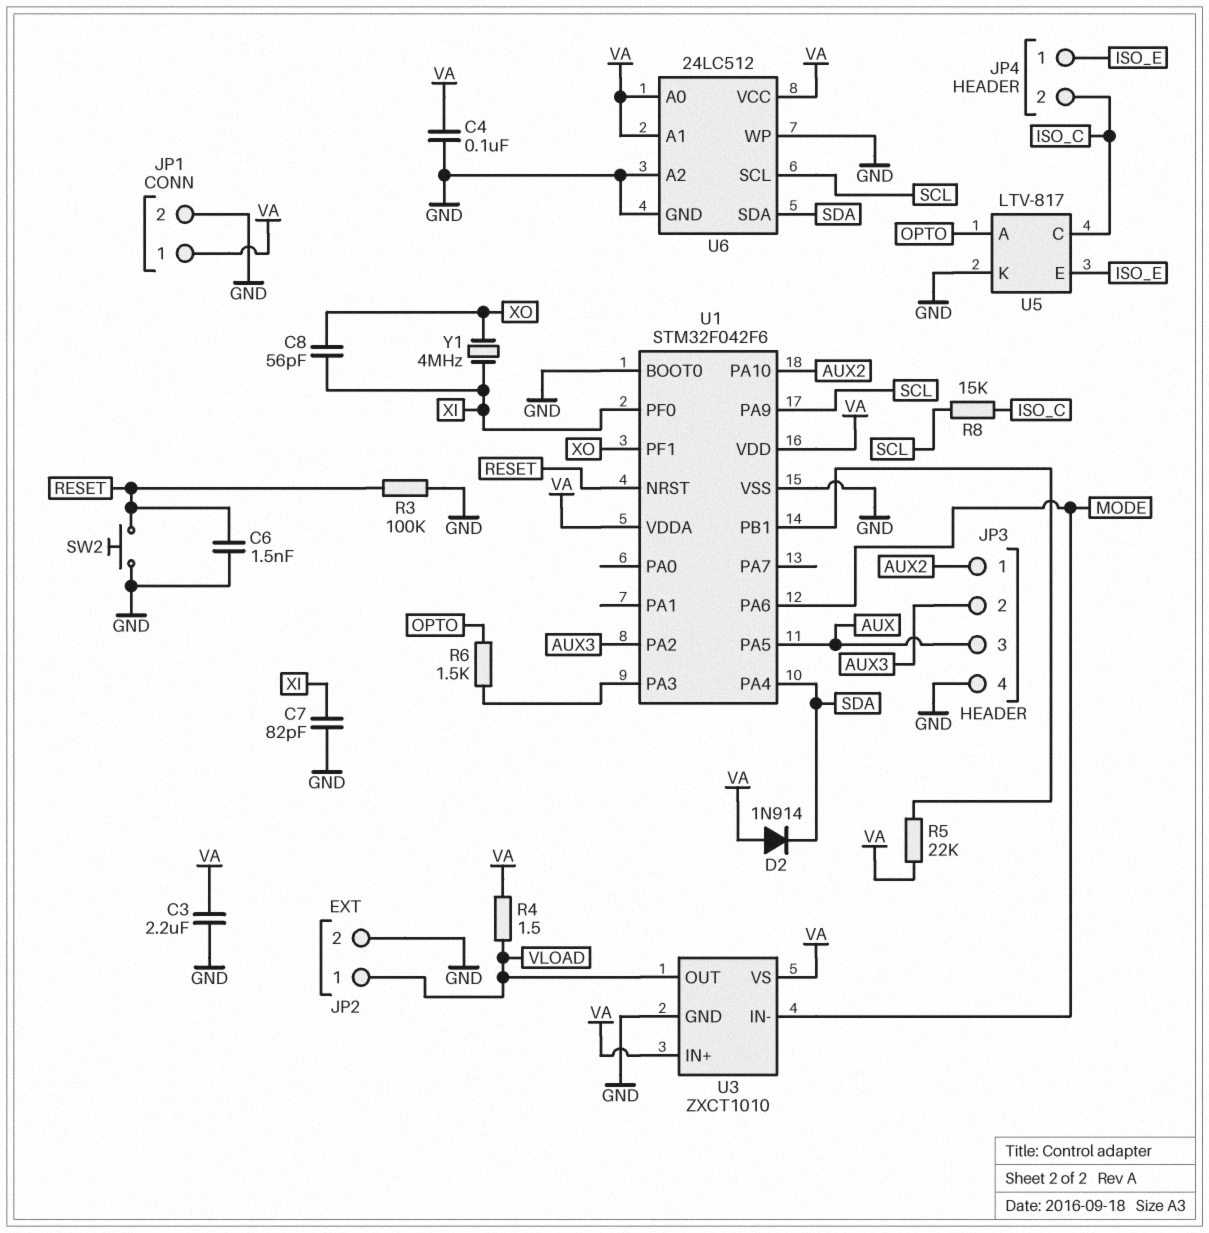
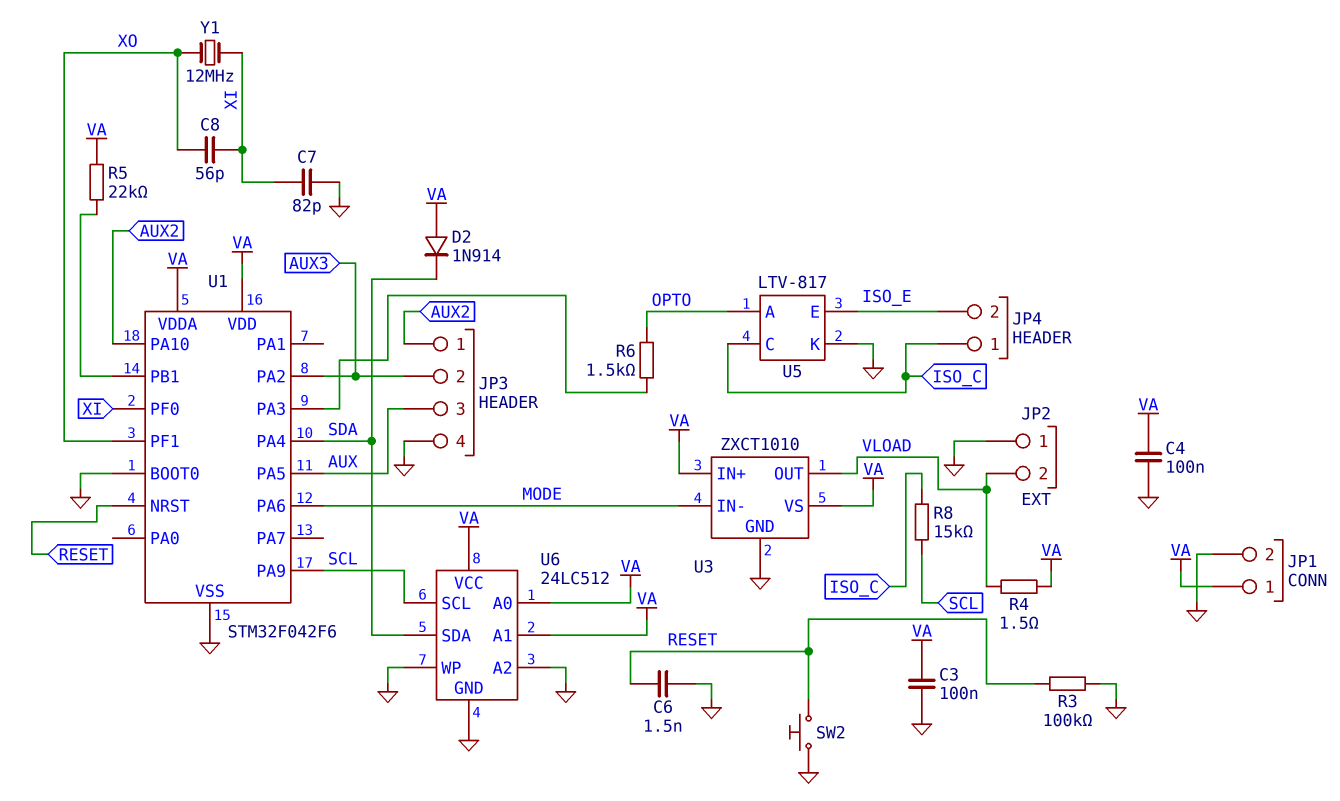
C3: 2.2uF (GND, VA) -> 100nF (GND, VA)
JP2 pin 1: VLOAD -> GND
JP2 pin 2: GND -> VLOAD
JP4 pin 1: ISO_E -> ISO_C
JP4 pin 2: ISO_C -> ISO_E
Y1: 4MHz (XI, XO) -> 12MHz (XI, XO)

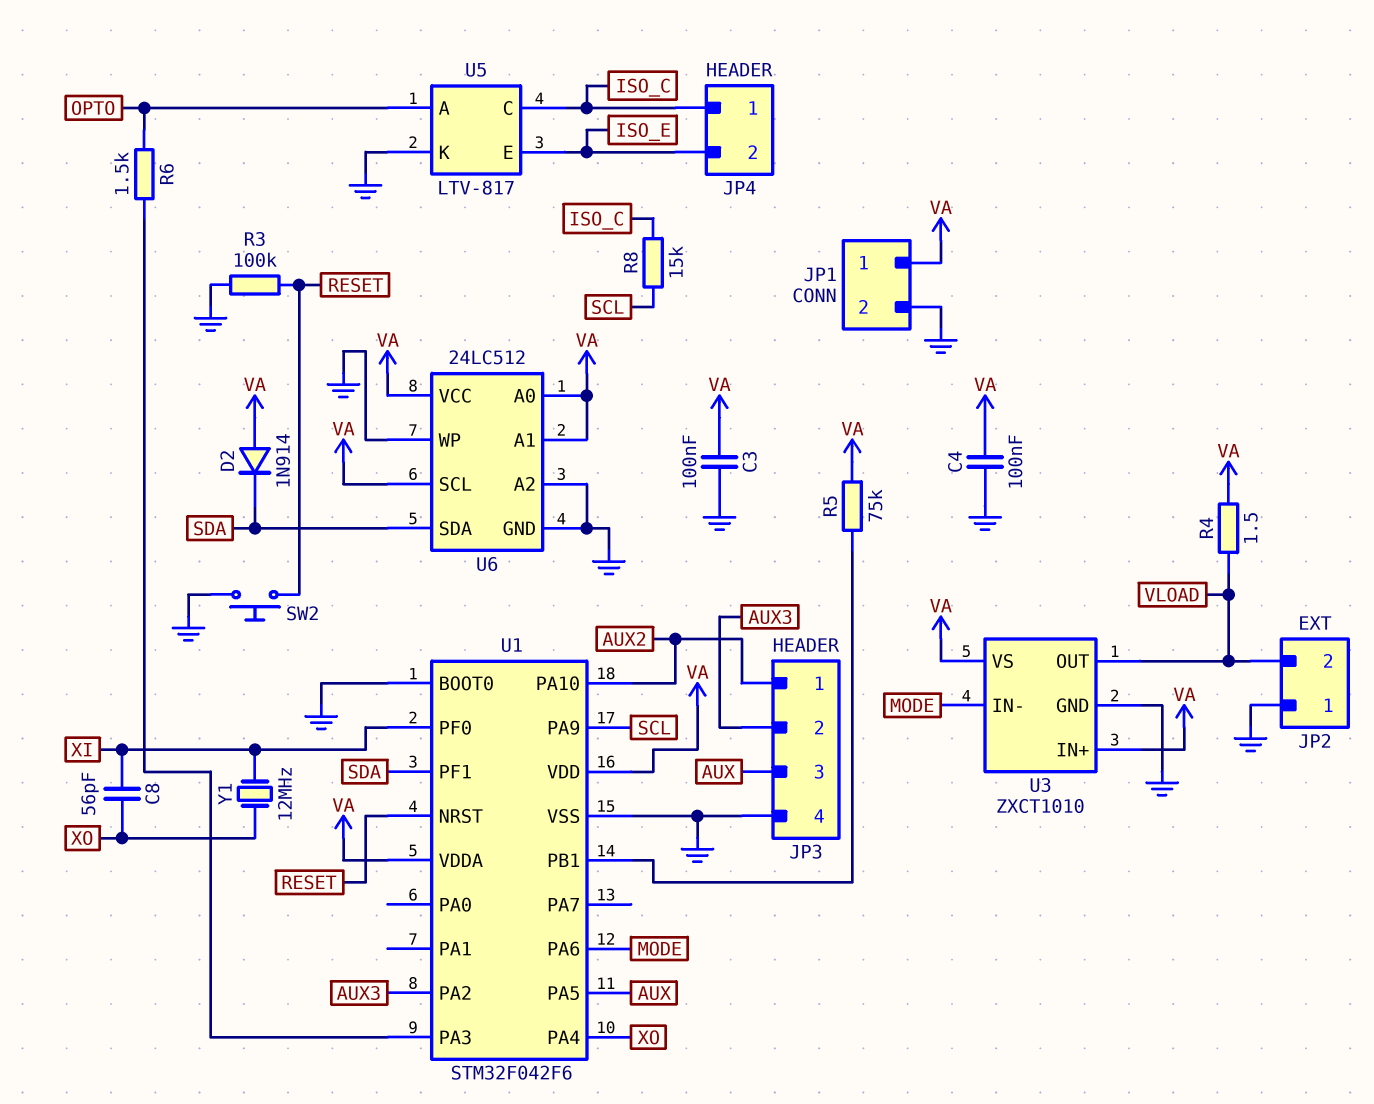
C6: 1.5nF (GND, RESET) -> none
C7: 82pF (GND, XI) -> none
R5: 22k (U1/PB1, VA) -> 75k (U1/PB1, VA)
U1 pin PA4: SDA -> XO
U1 pin PF1: XO -> SDA
U6 pin SCL: SCL -> VA

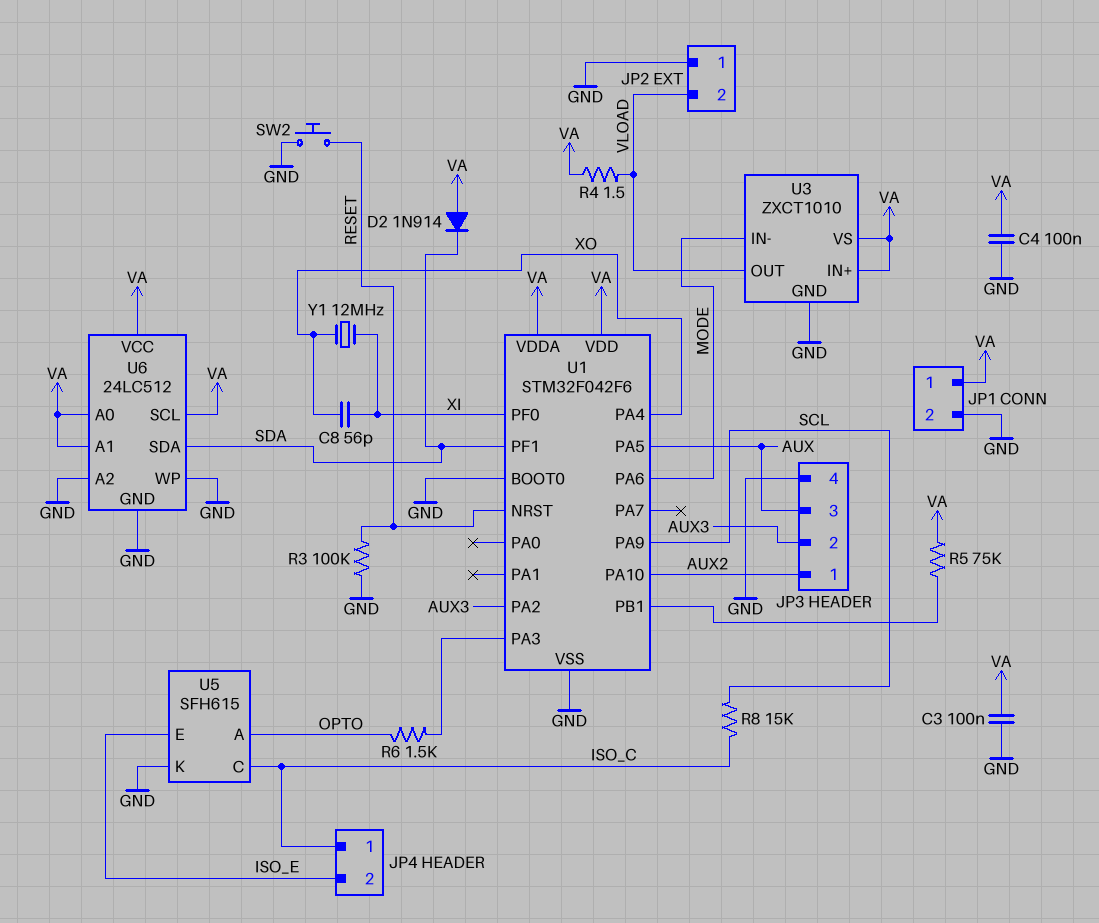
U5: LTV-817 -> SFH615

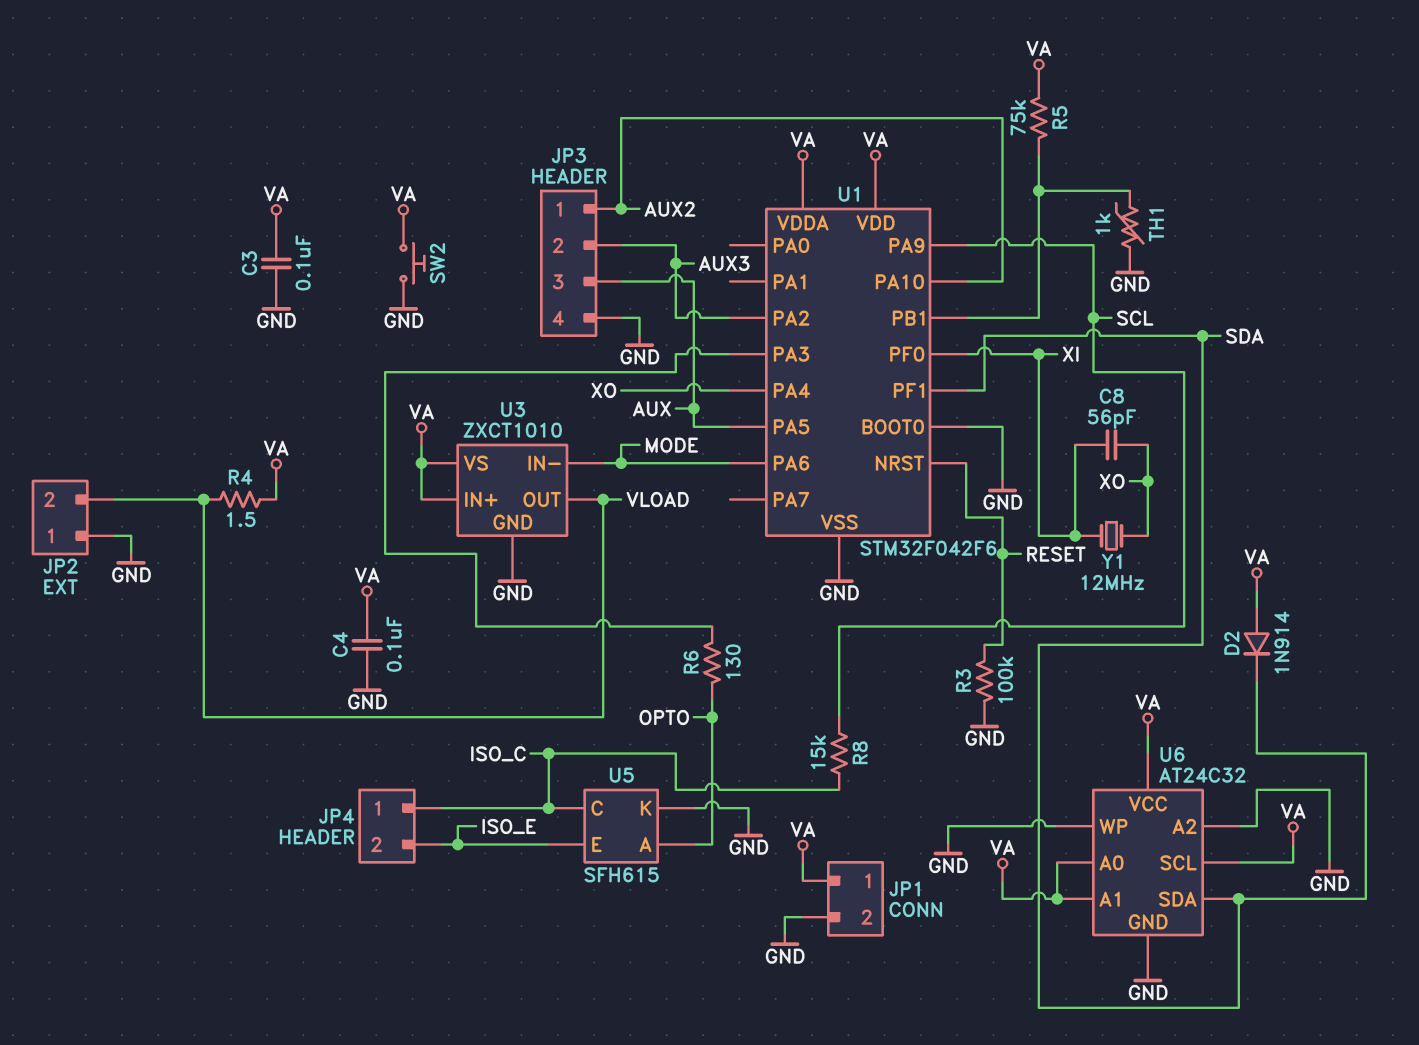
R6: 1.5k (OPTO, U1/PA3) -> 130 (OPTO, U1/PA3)
SW2: button (GND, RESET) -> button (GND, VA)
TH1: none -> 1k (GND, U1/PB1)
U6: 24LC512 -> AT24C32

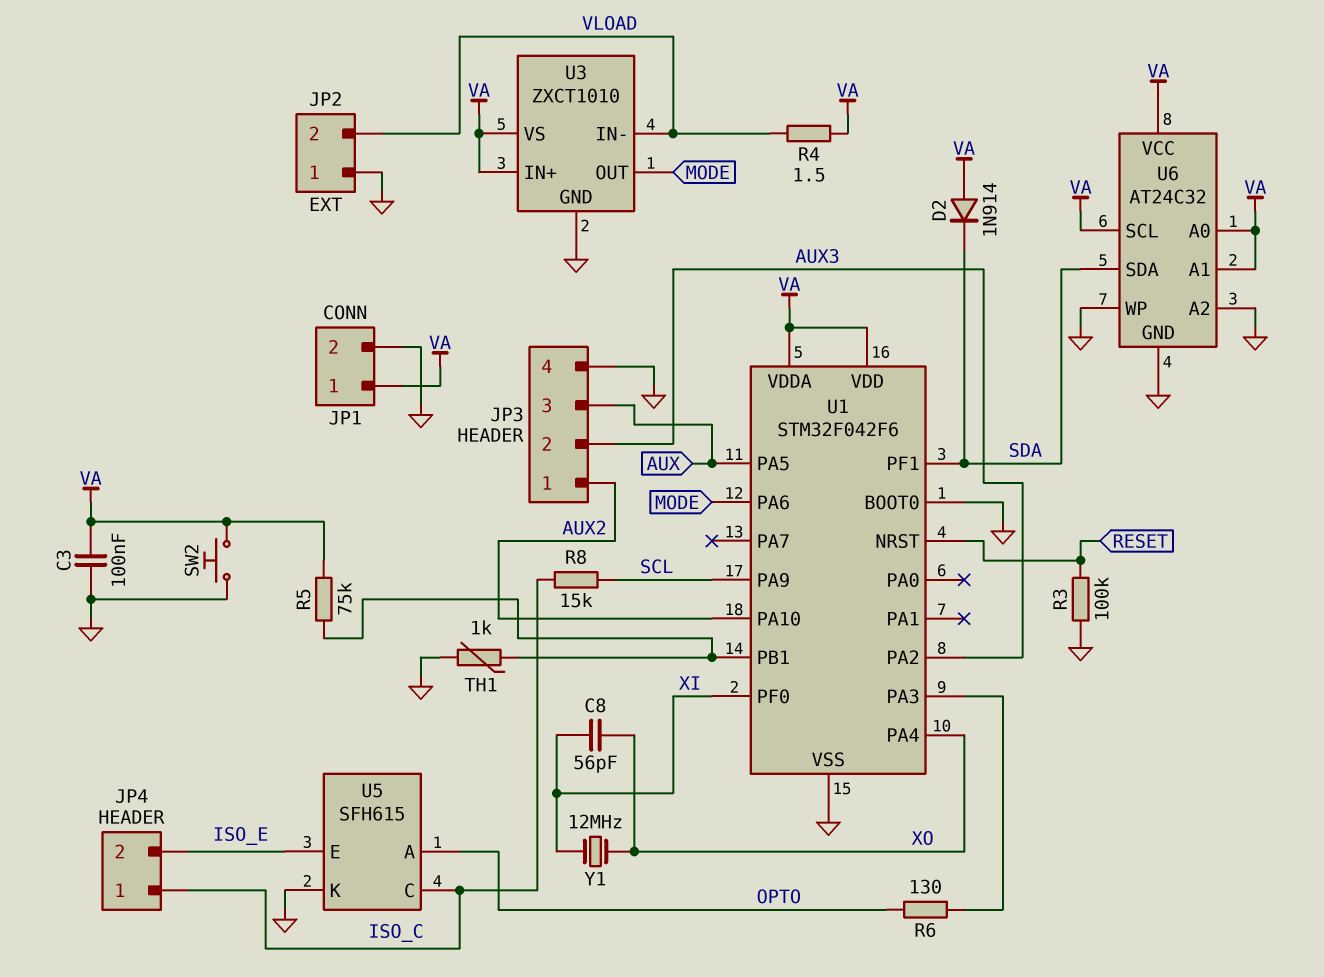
C4: 100nF (GND, VA) -> none
U3 pin IN-: MODE -> VLOAD
U3 pin OUT: VLOAD -> MODE

